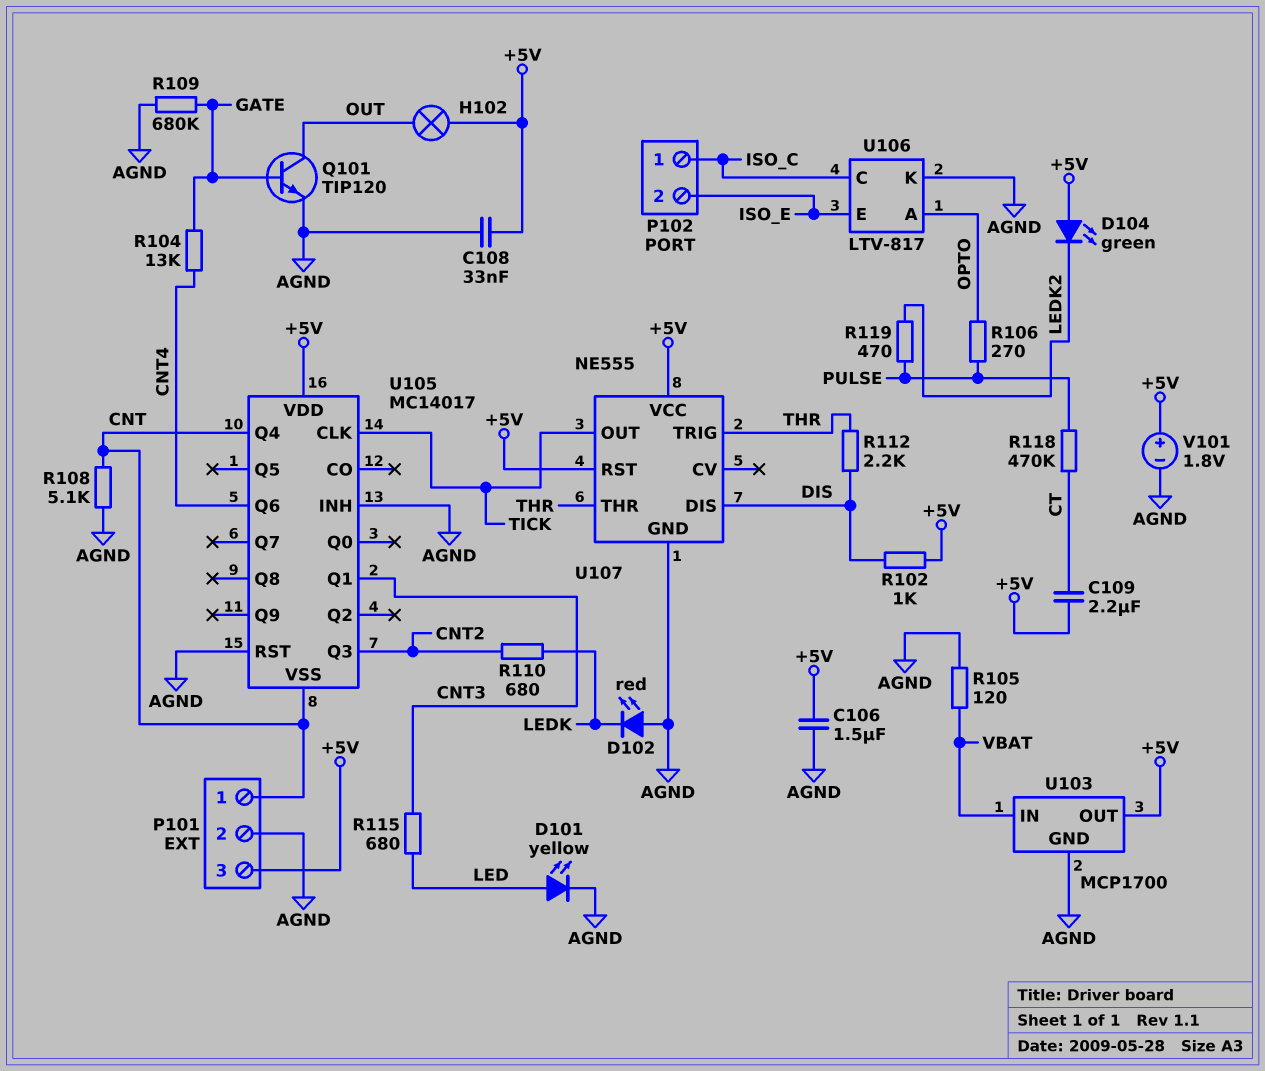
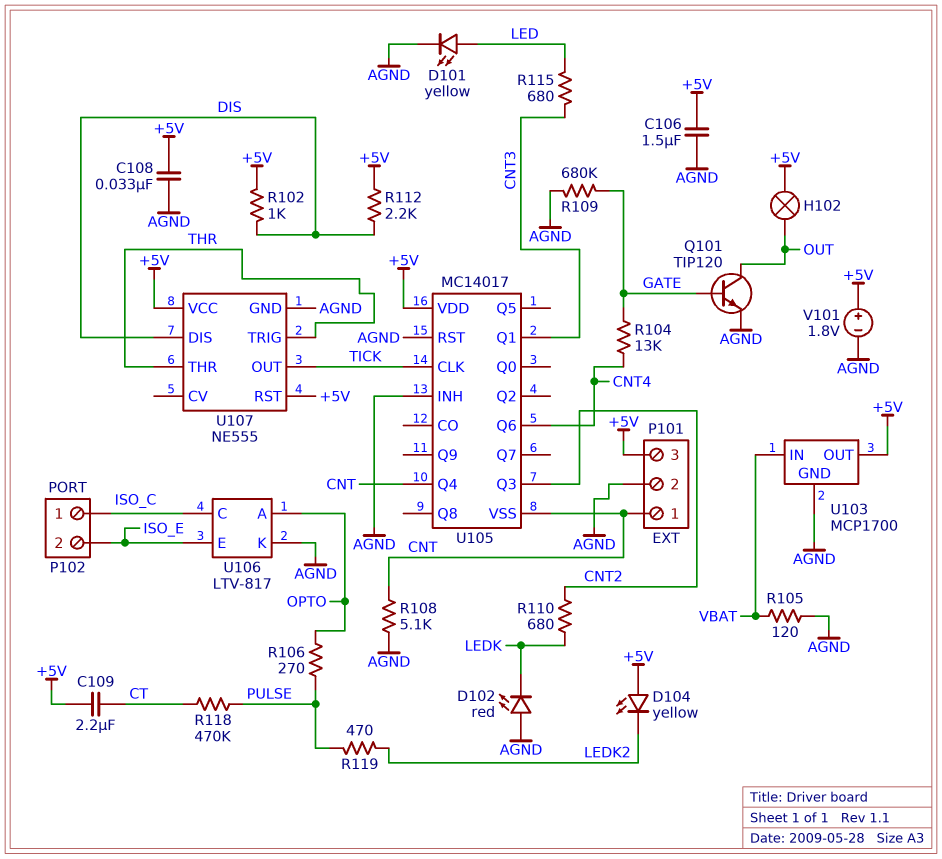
D104: LED green (A +5V, K LEDK2) -> LED yellow (A +5V, K LEDK2)
R112: 2.2k (DIS, THR) -> 2.2k (+5V, DIS)

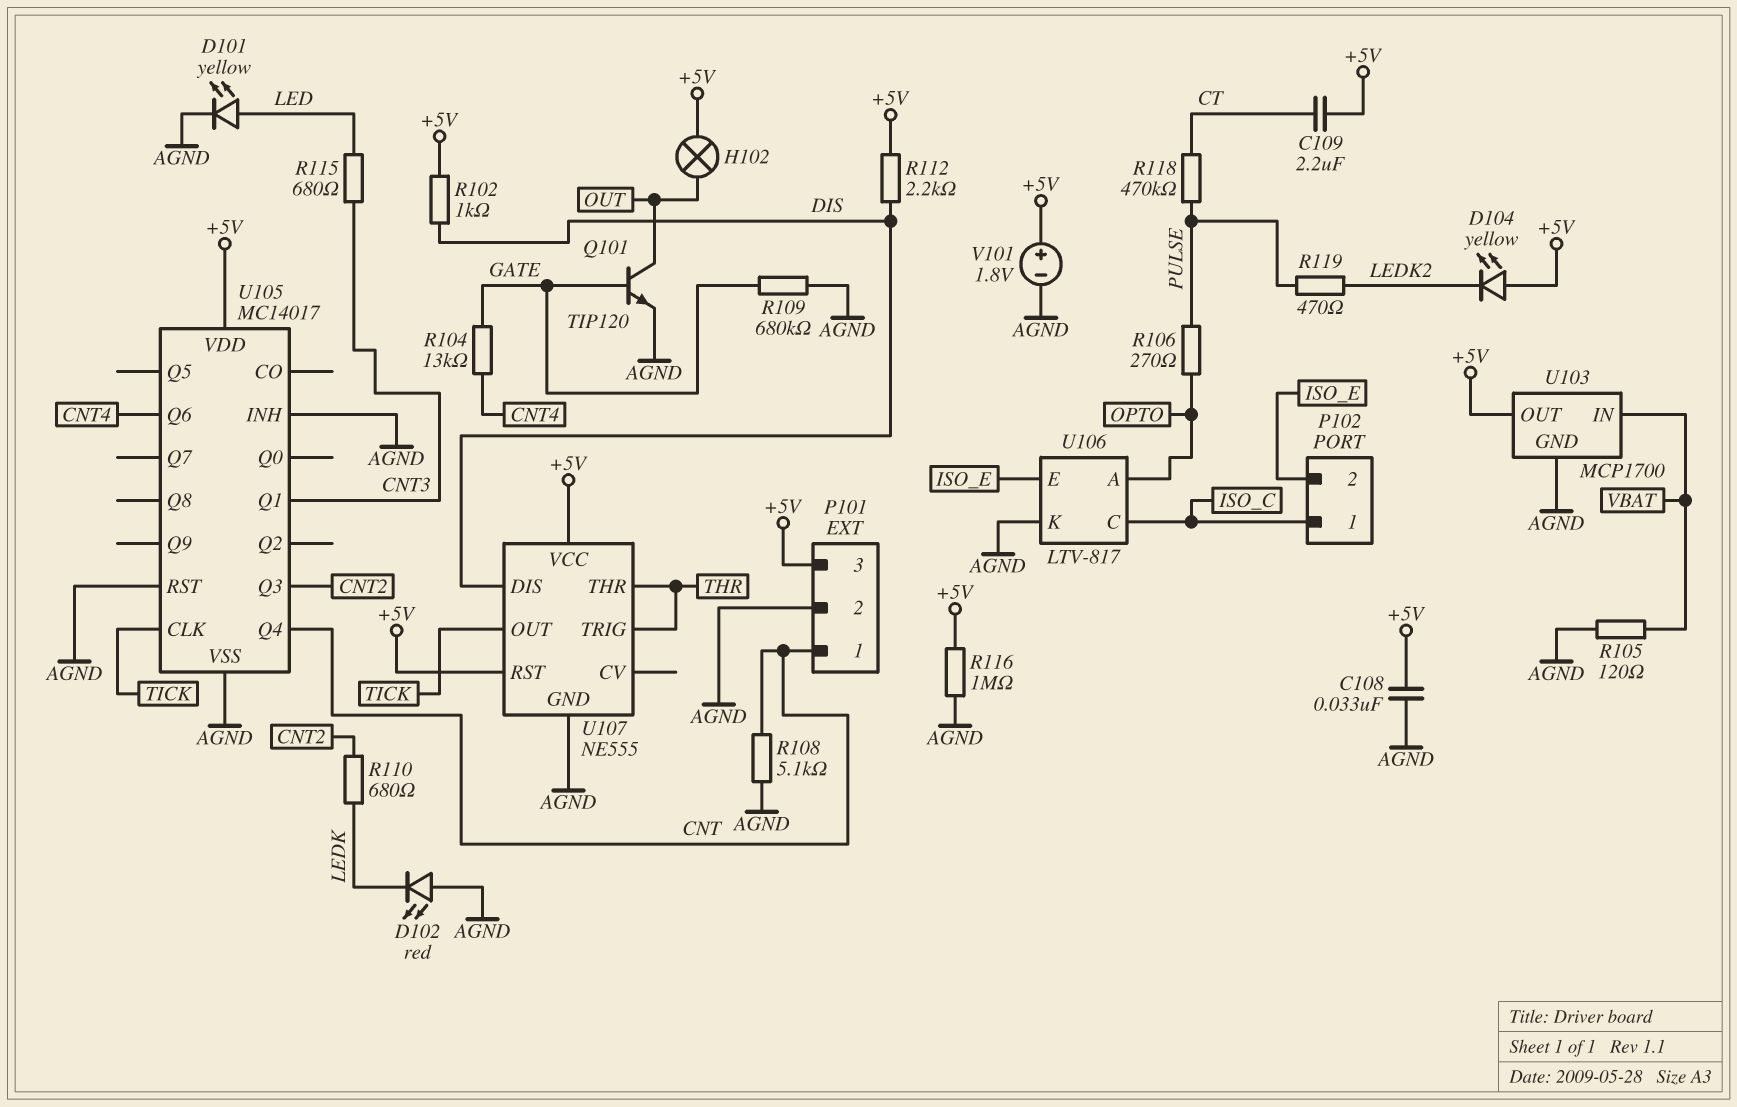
C106: 1.5uF (+5V, AGND) -> none
R116: none -> 1M (+5V, AGND)
U105 pin VSS: CNT -> AGND

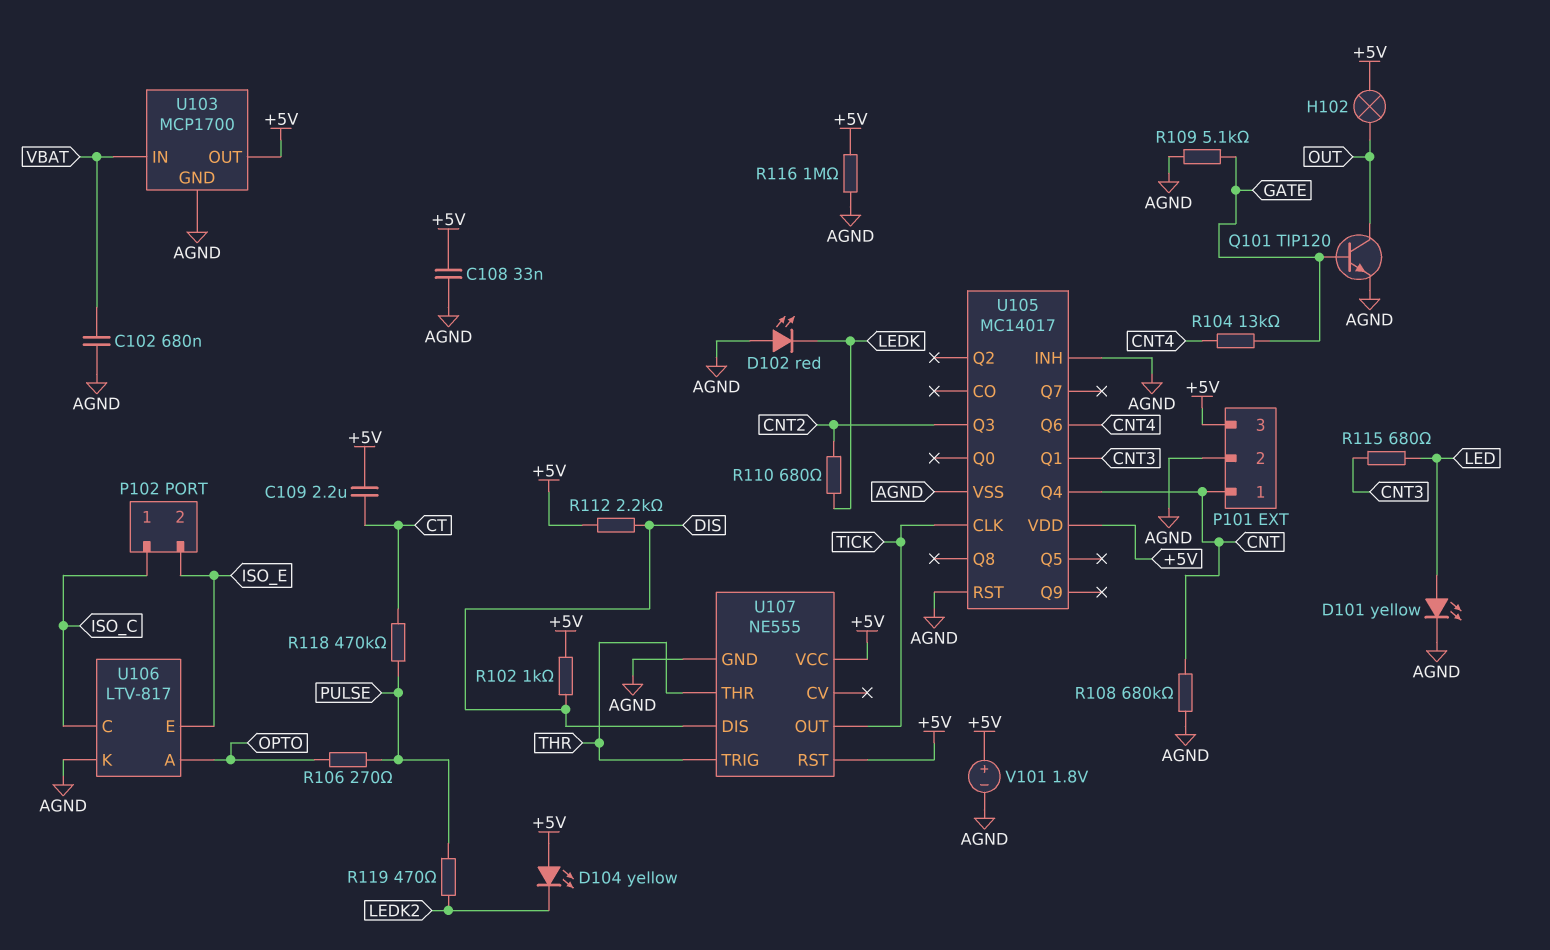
C102: none -> 680nF (AGND, VBAT)
R105: 120 (AGND, VBAT) -> none
R108: 5.1k (AGND, CNT) -> 680k (AGND, CNT)
R109: 680k (AGND, GATE) -> 5.1k (AGND, GATE)

